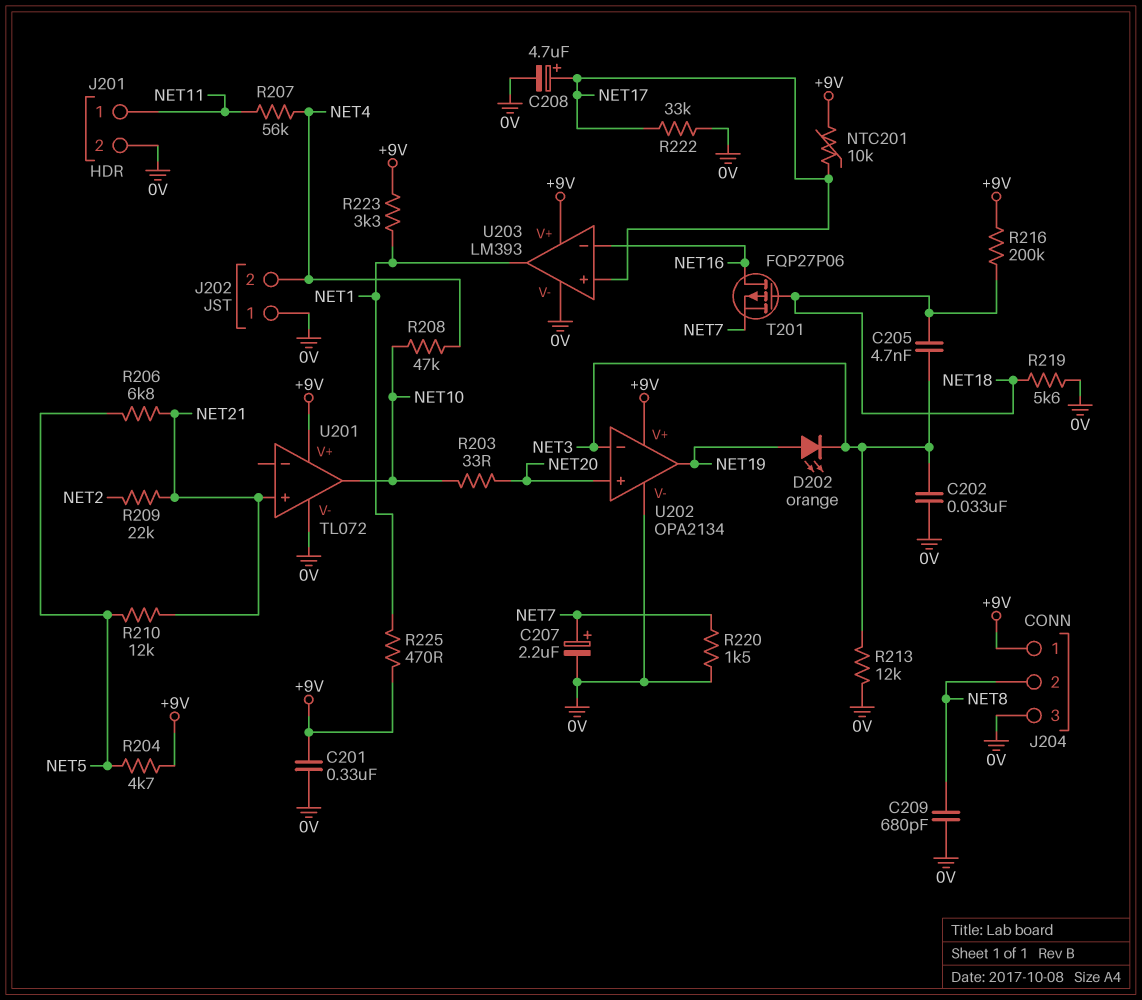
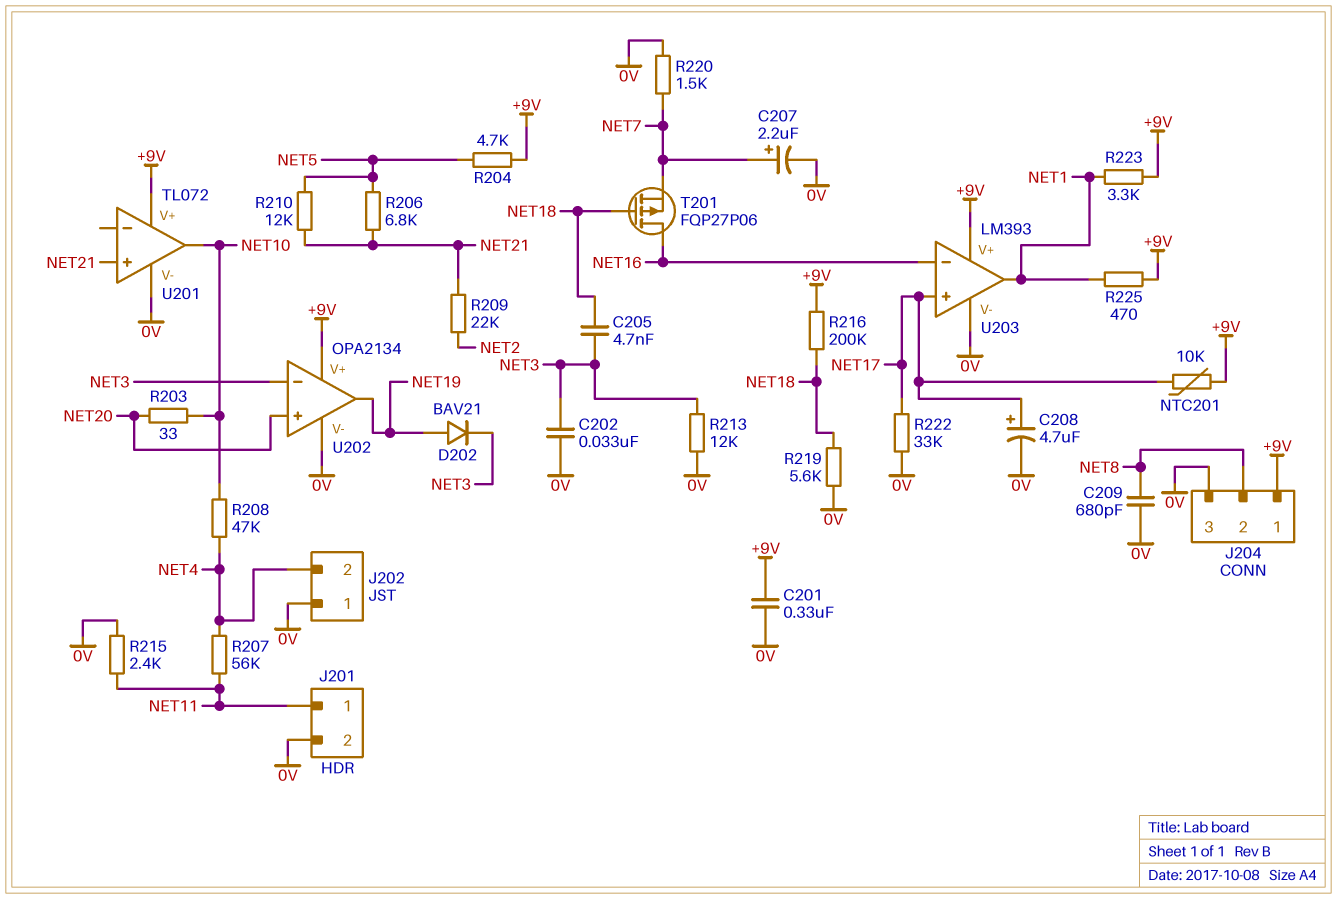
D202: LED orange (A NET19, K NET3) -> diode BAV21 (A NET19, K NET3)
R215: none -> 2.4k (0V, NET11)

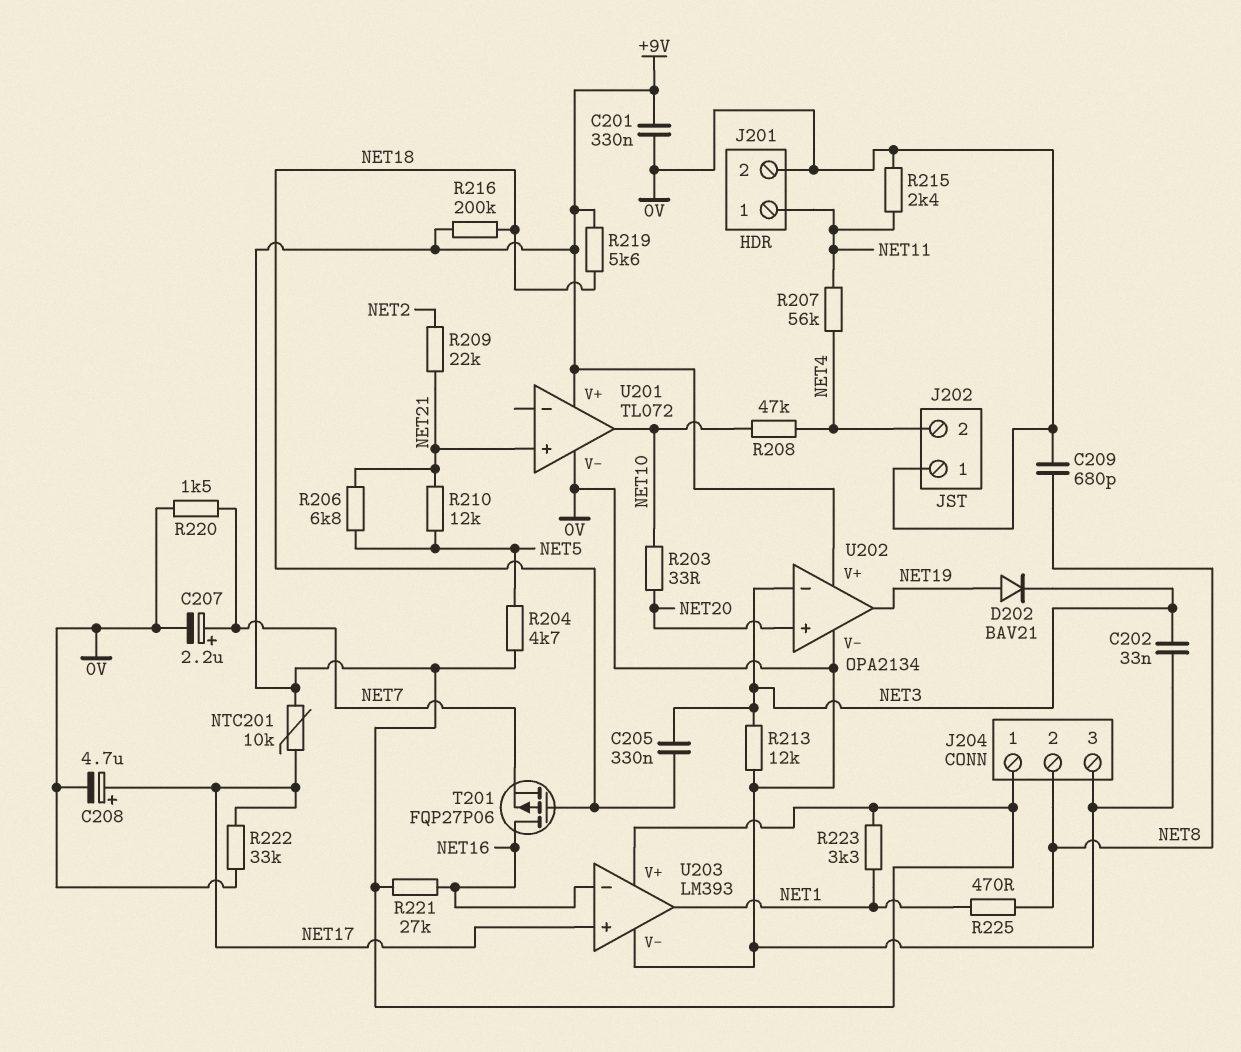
C205: 4.7nF (NET3, NET18) -> 330nF (NET3, NET18)
R219: 5.6k (0V, NET18) -> 5.6k (+9V, NET18)
R221: none -> 27k (+9V, NET16)
R225: 470 (+9V, NET1) -> 470 (NET1, NET8)

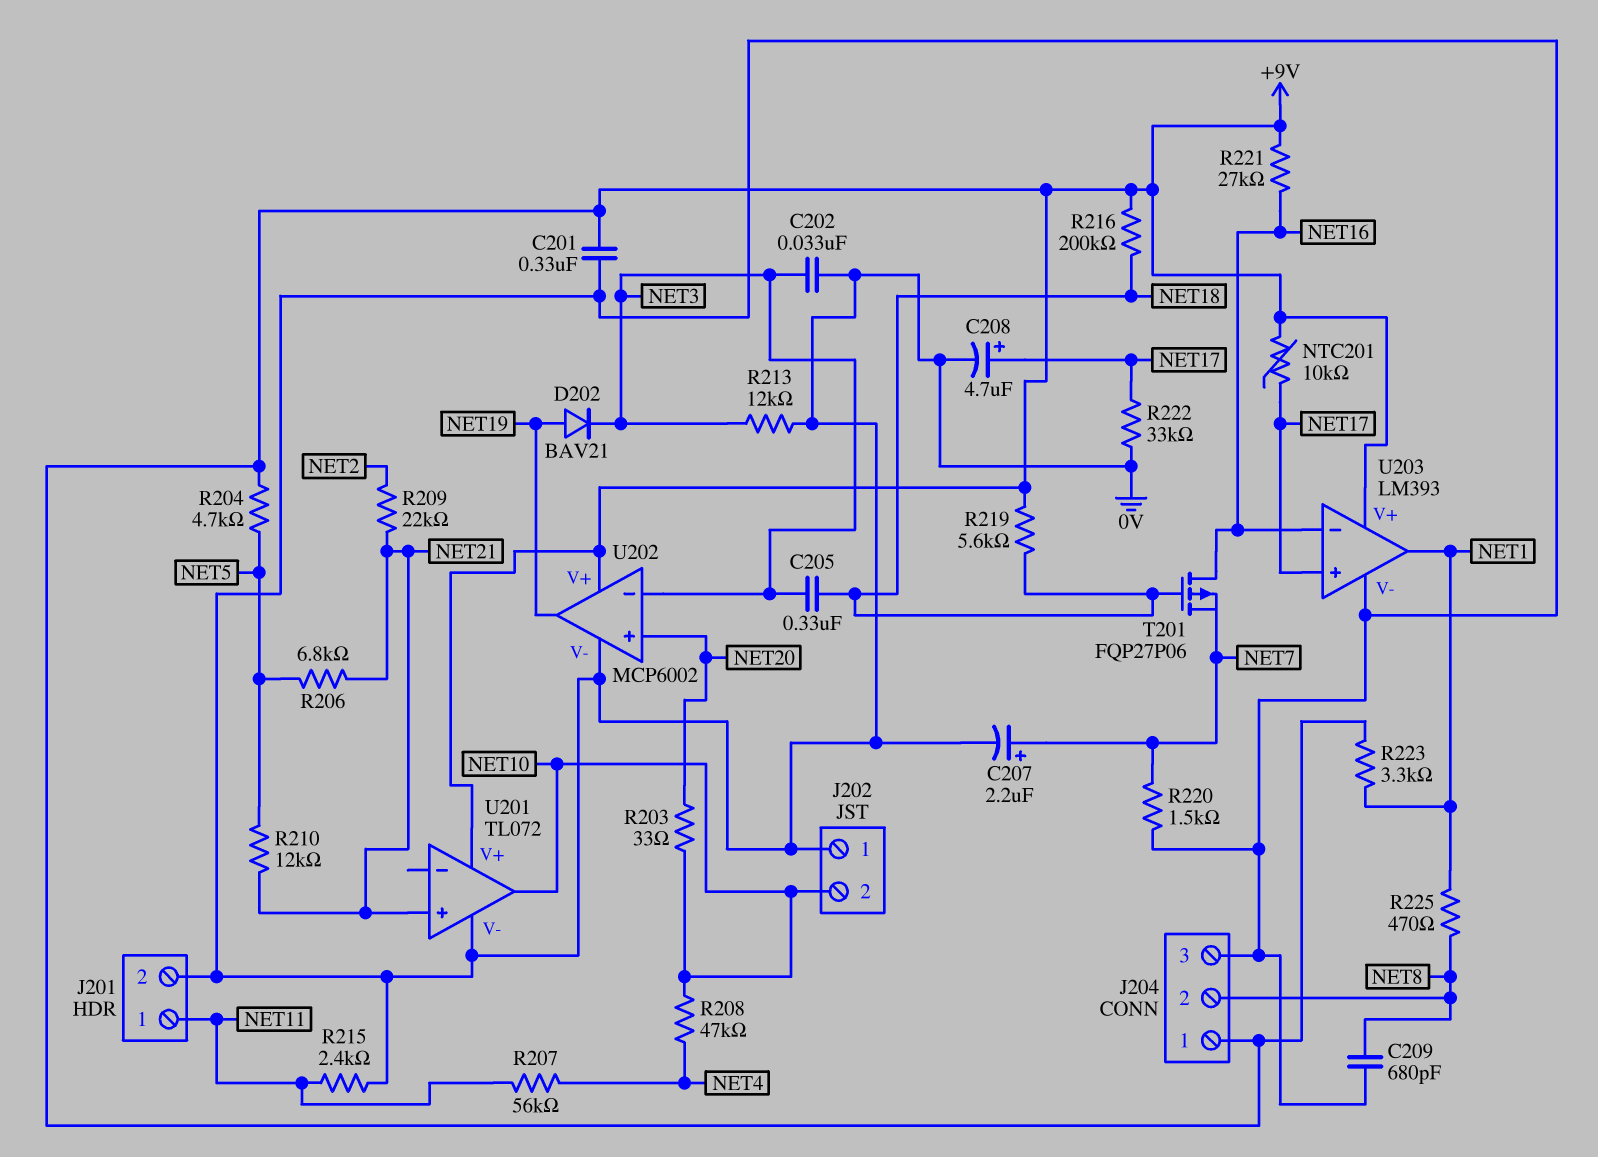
J202 pin 2: NET4 -> NET10
U202: OPA2134 -> MCP6002

